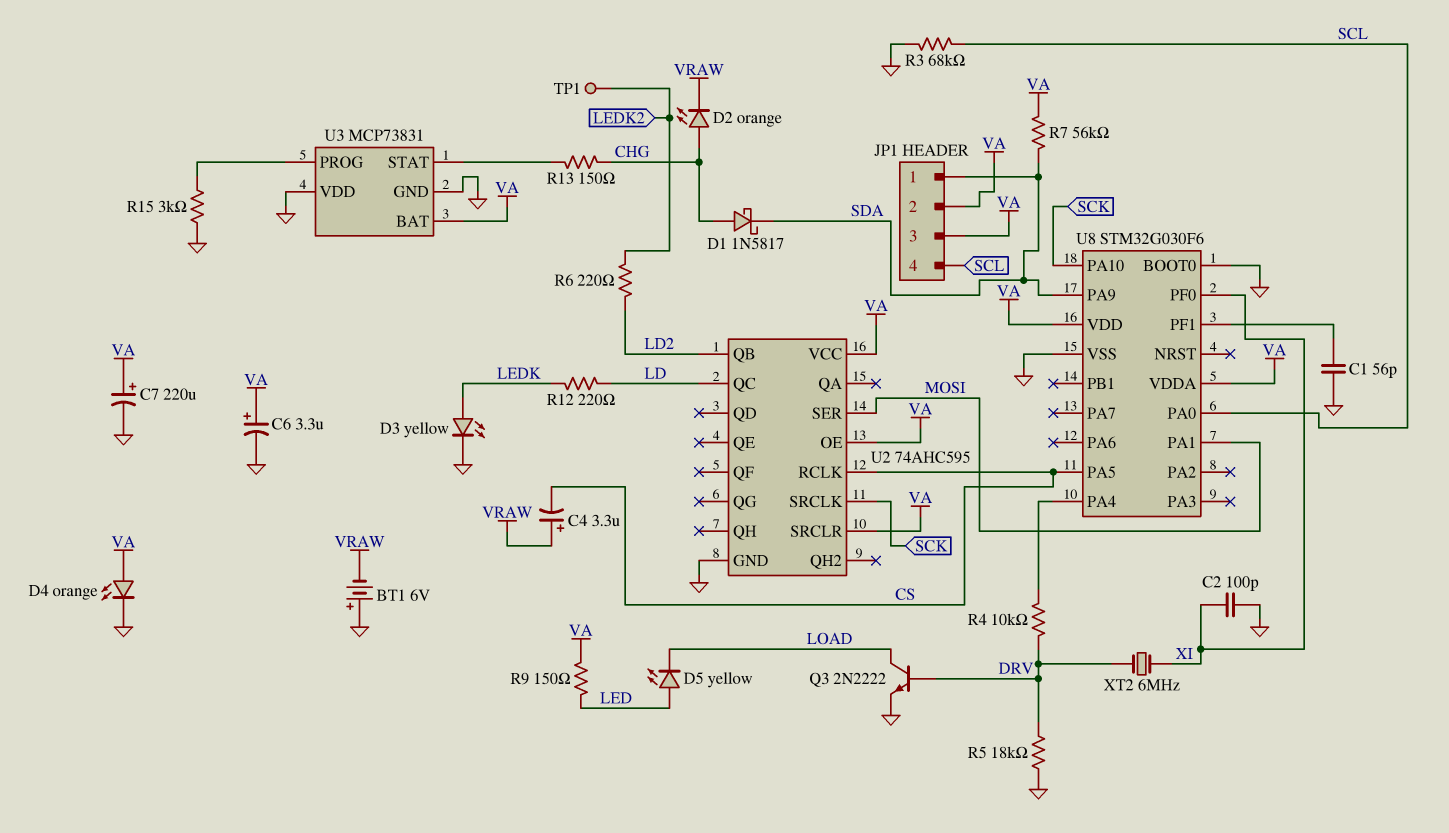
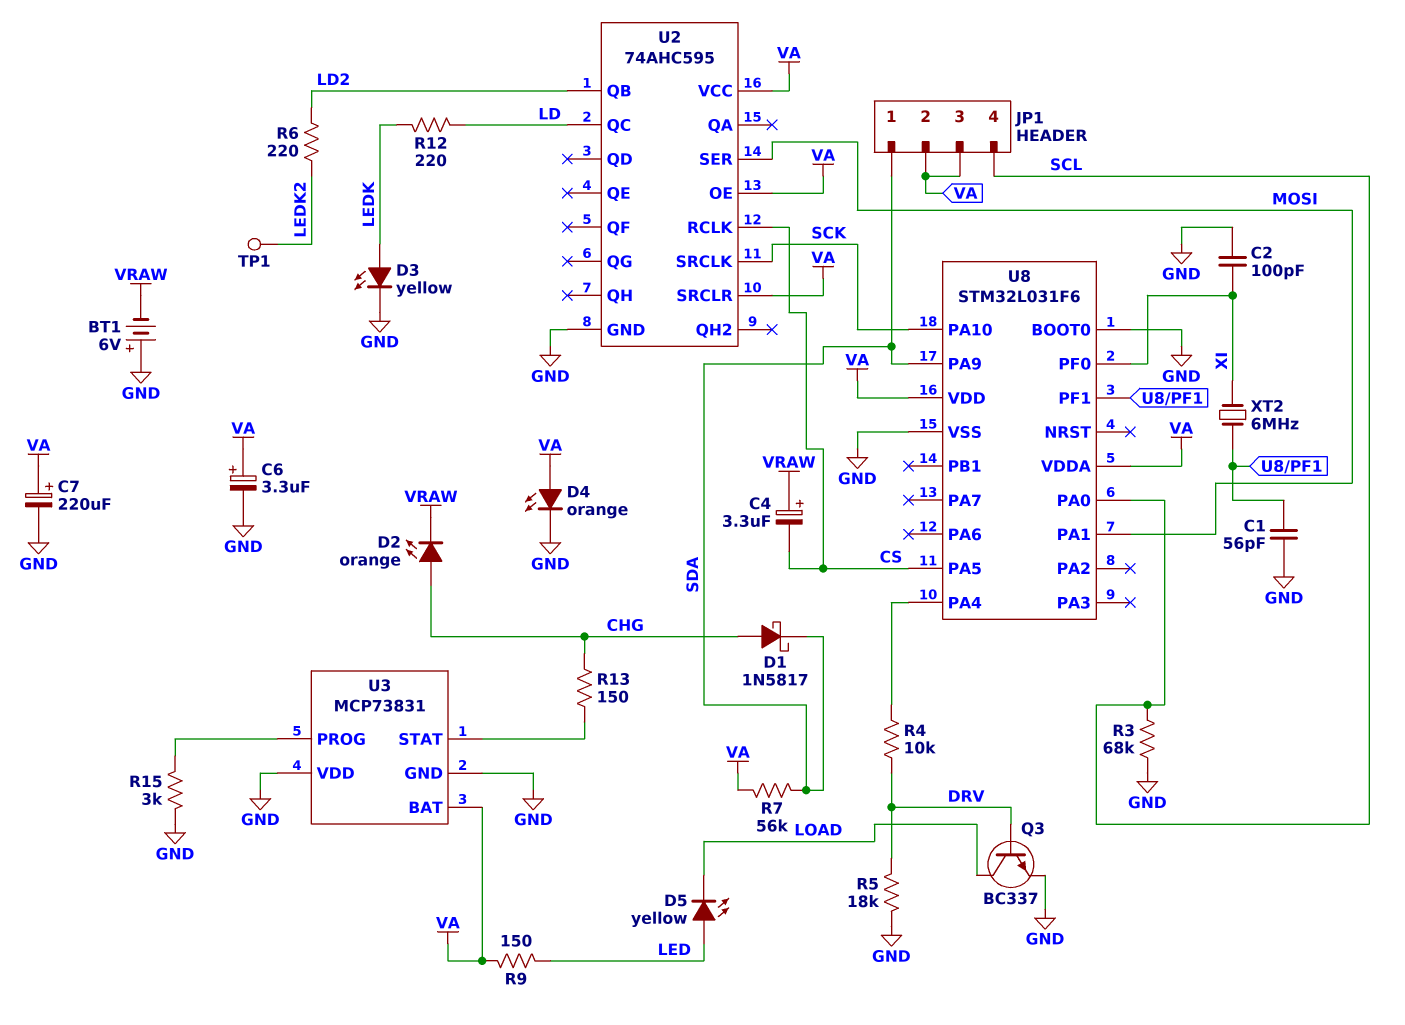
Q3: NPN 2N2222 (B DRV, C LOAD, E GND) -> NPN BC337 (B DRV, C LOAD, E GND)
U8: STM32G030F6 -> STM32L031F6
XT2: 6MHz (DRV, XI) -> 6MHz (U8/PF1, XI)

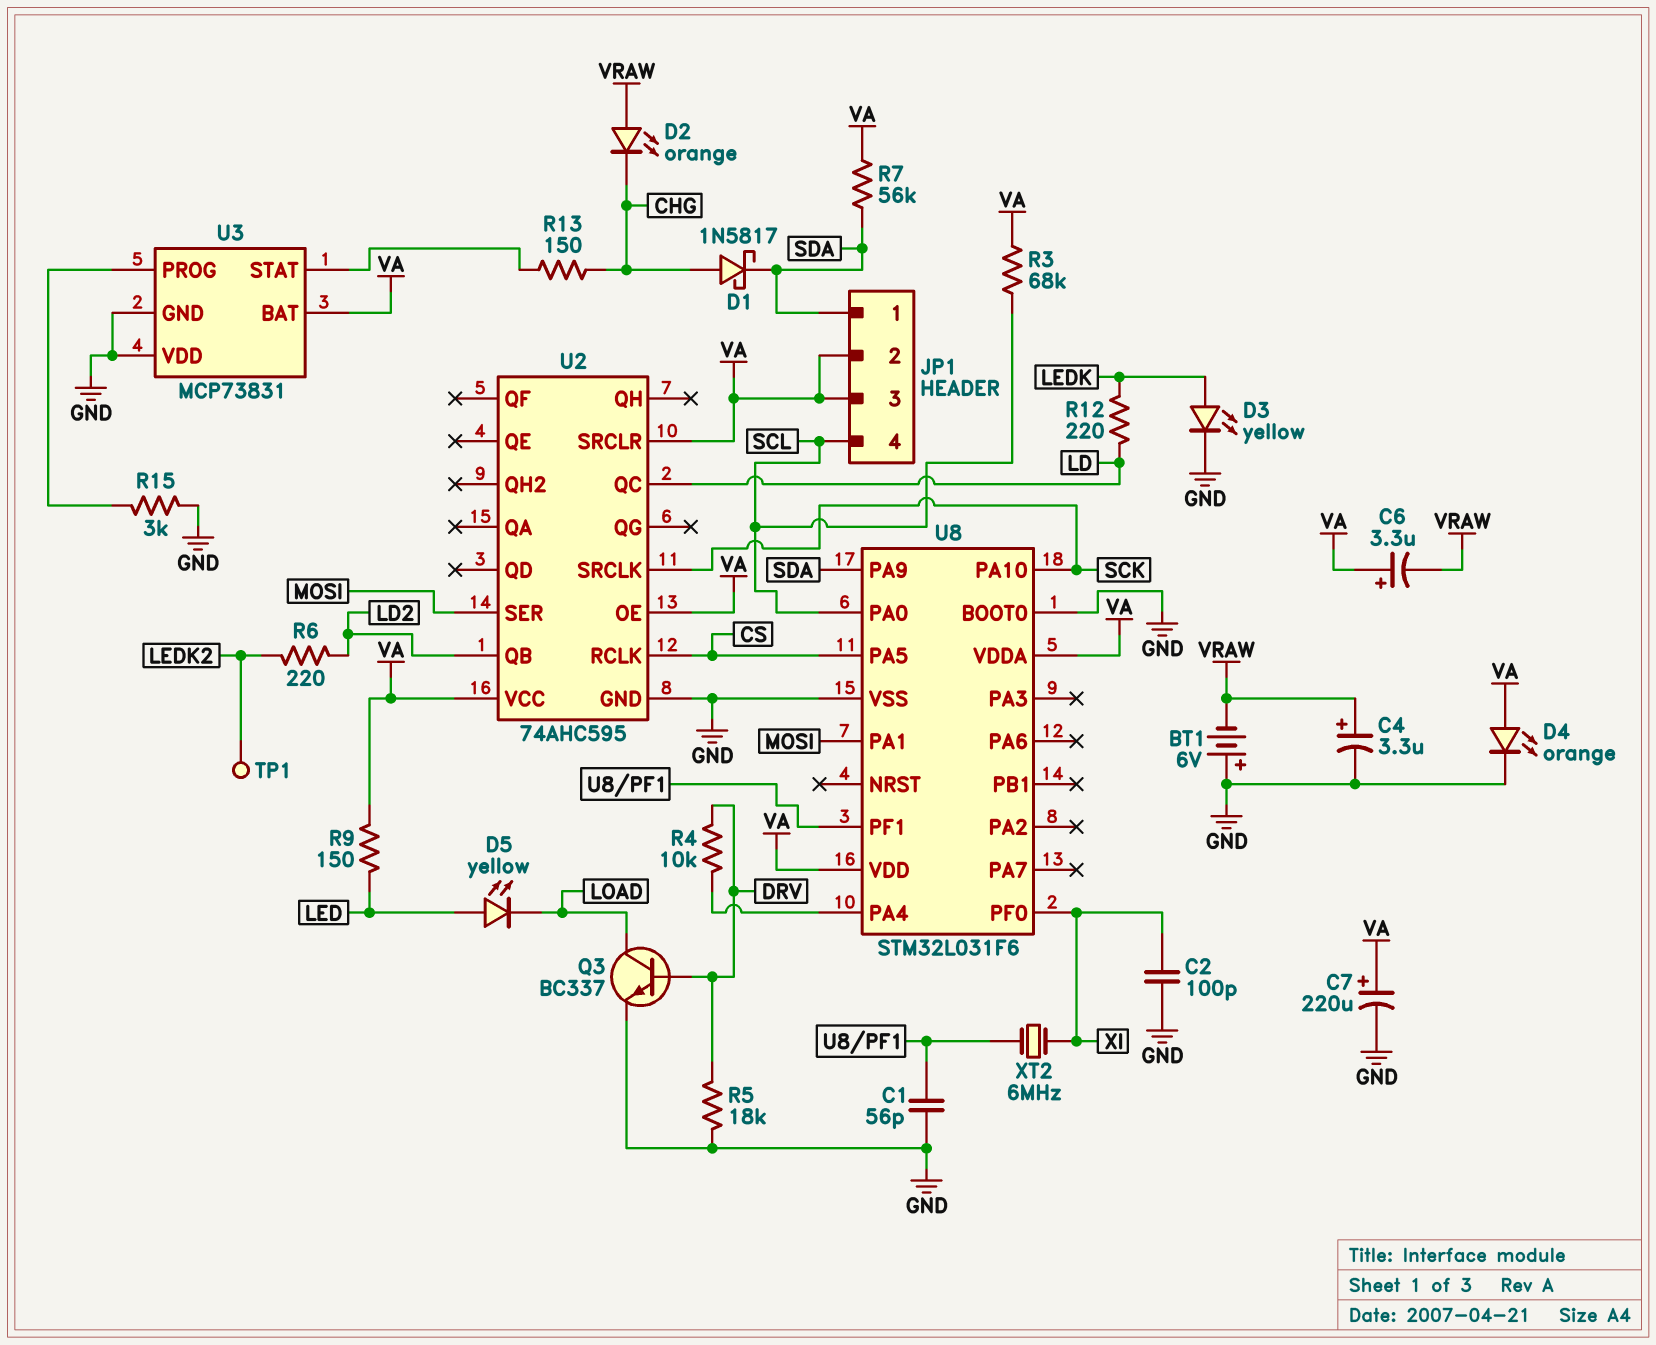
C4: 3.3uF (plus VRAW, minus CS) -> 3.3uF (plus VRAW, minus GND)
C6: 3.3uF (plus VA, minus GND) -> 3.3uF (plus VA, minus VRAW)
D2: LED orange (A CHG, K VRAW) -> LED orange (A VRAW, K CHG)
R3: 68k (GND, SCL) -> 68k (SCL, VA)

